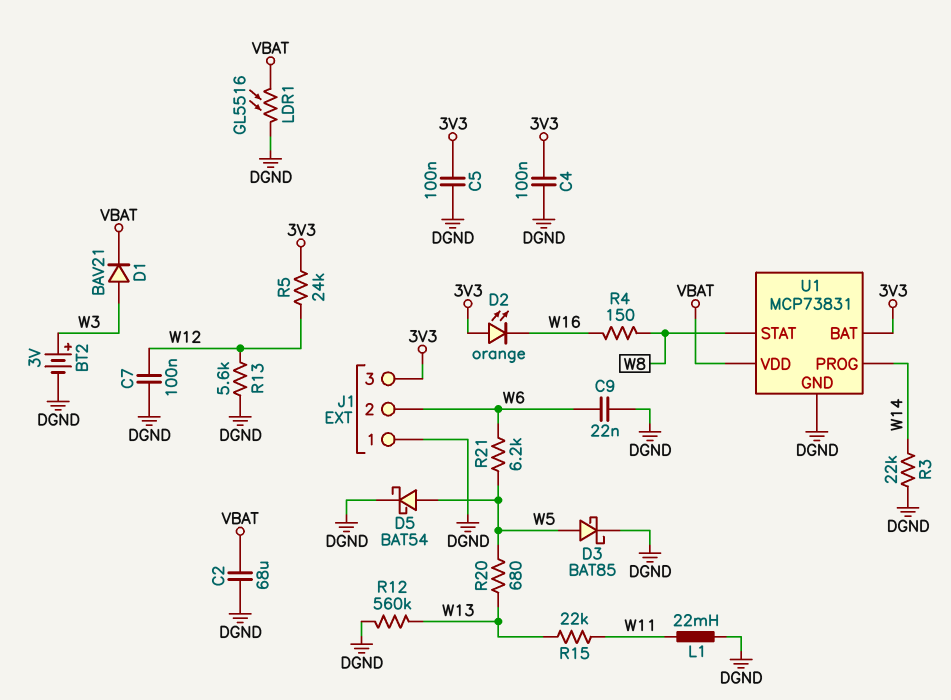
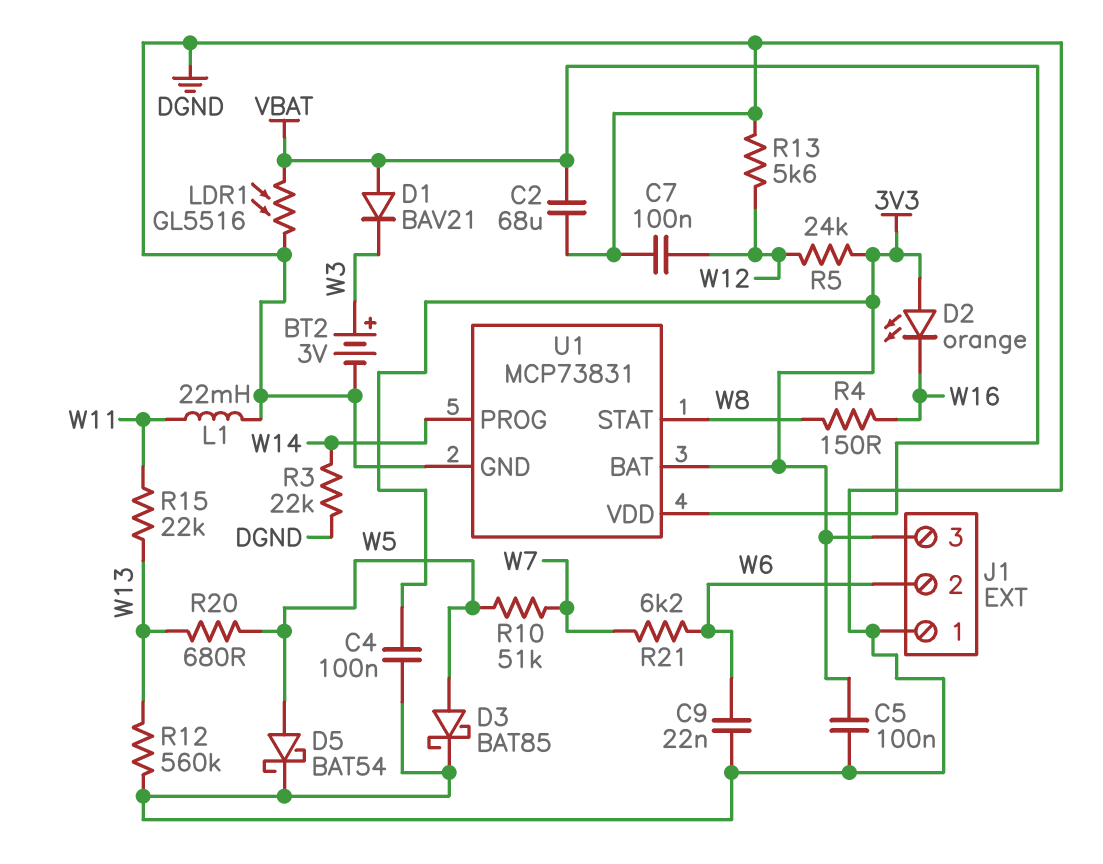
D1: diode BAV21 (A W3, K VBAT) -> diode BAV21 (A VBAT, K W3)
R10: none -> 51k (W5, W7)
R21: 6.2k (W5, W6) -> 6.2k (W6, W7)

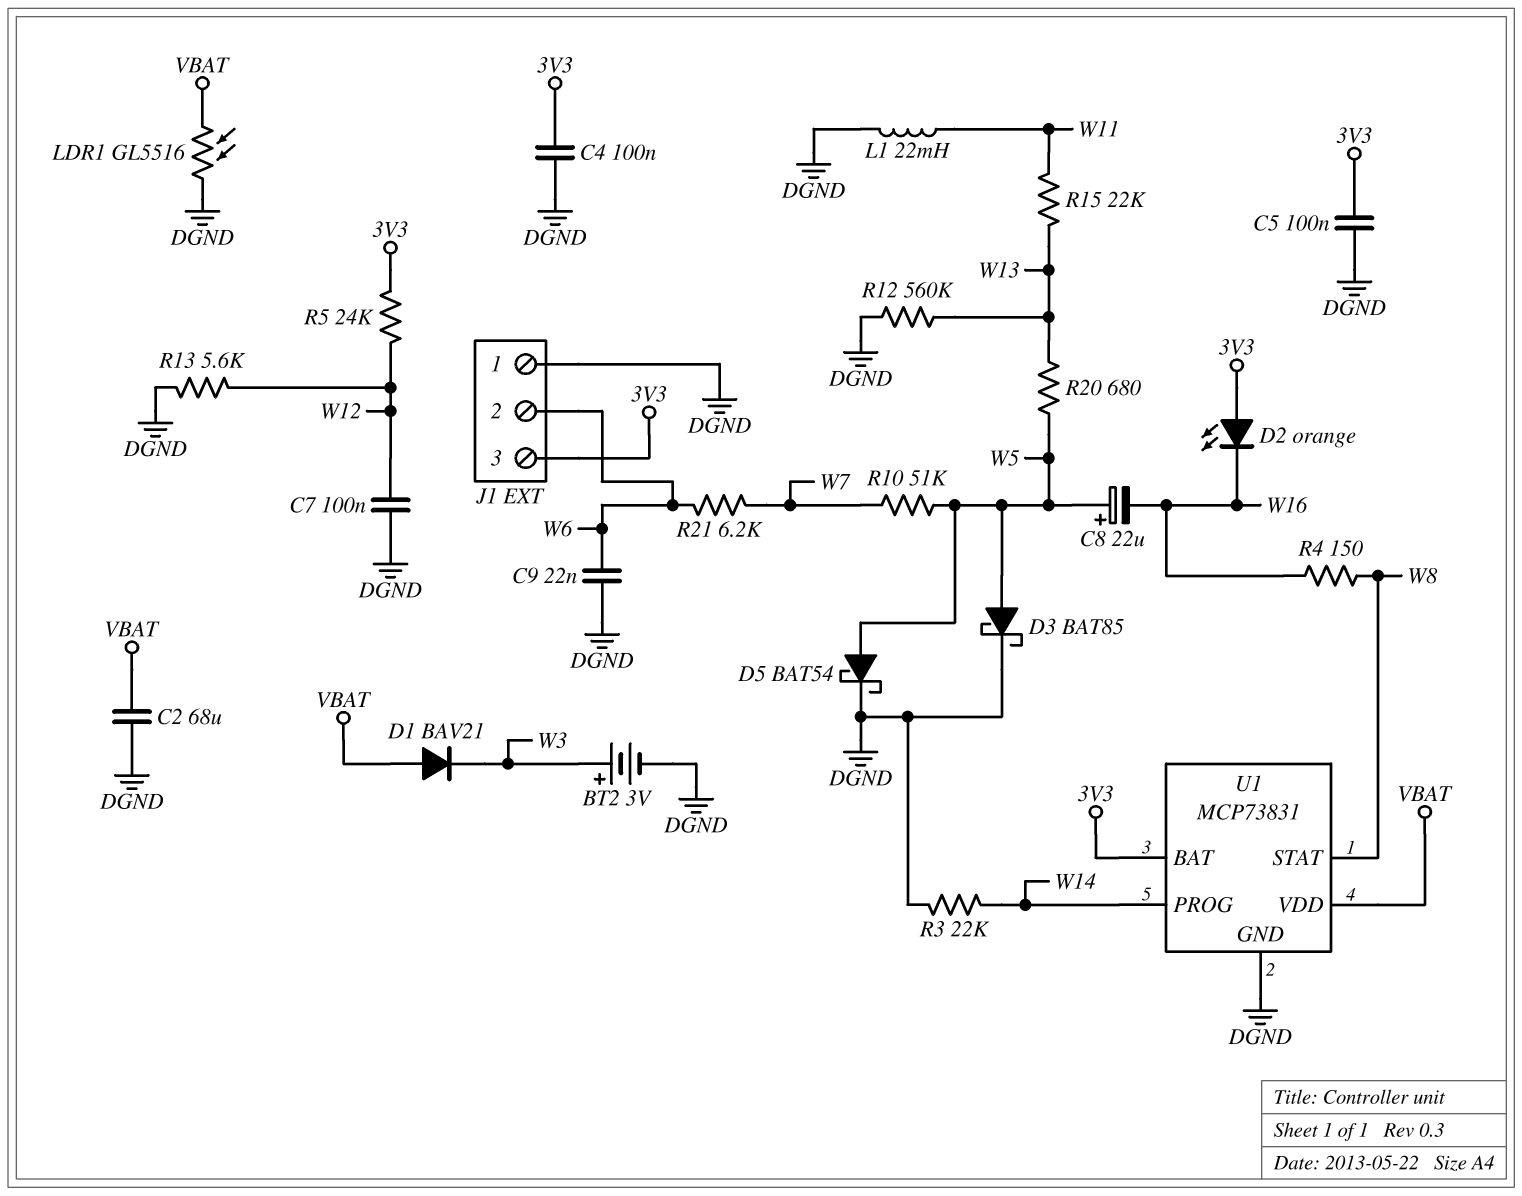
C8: none -> 22uF (plus W5, minus W16)

